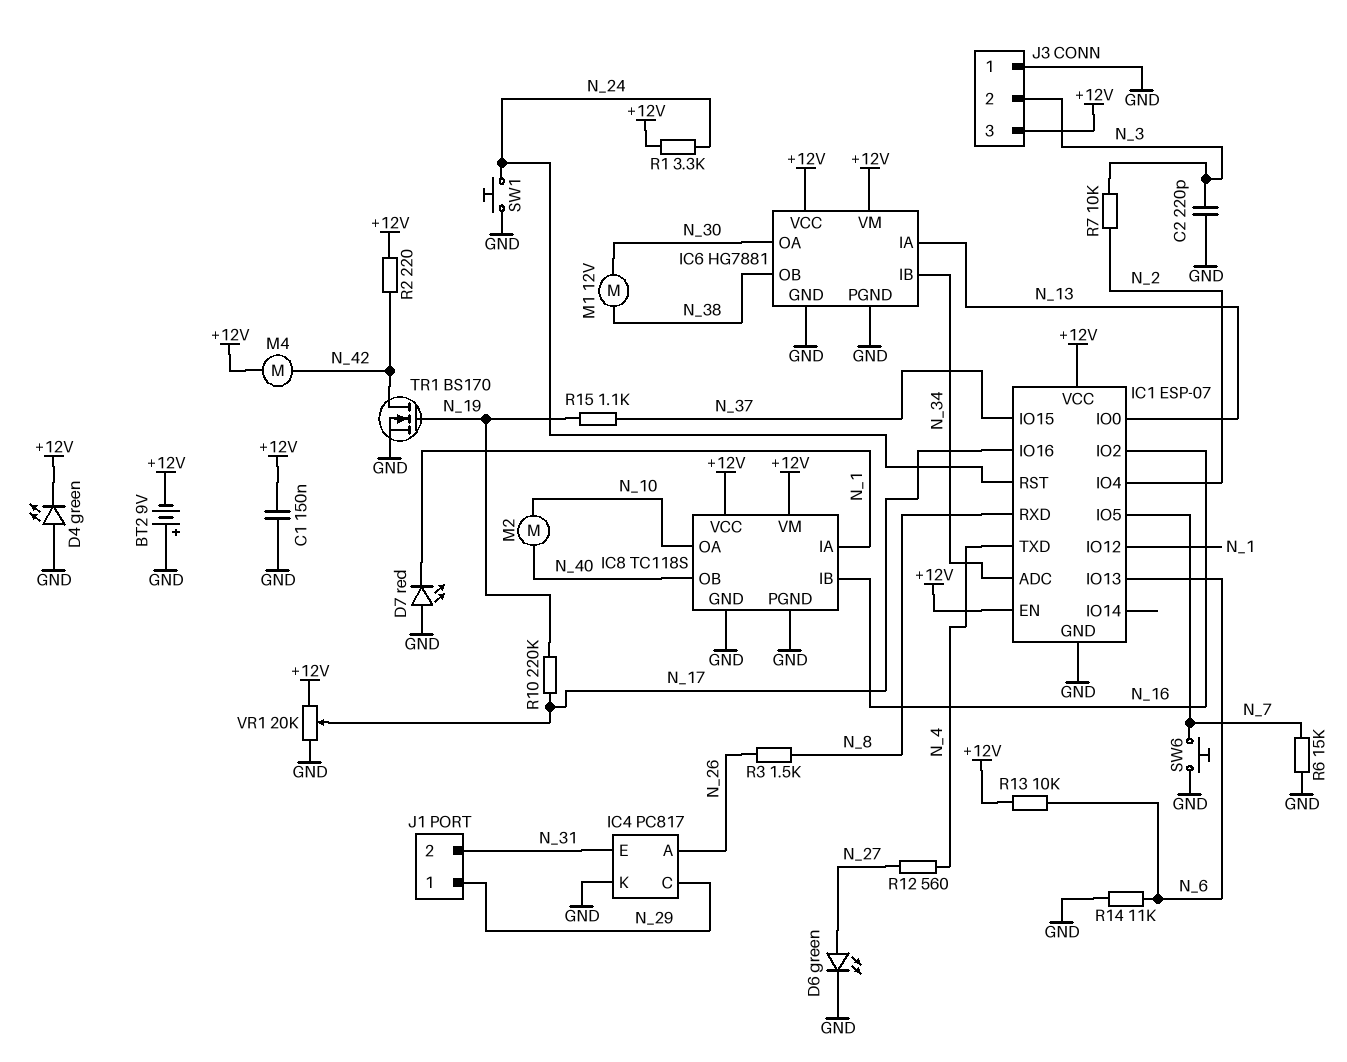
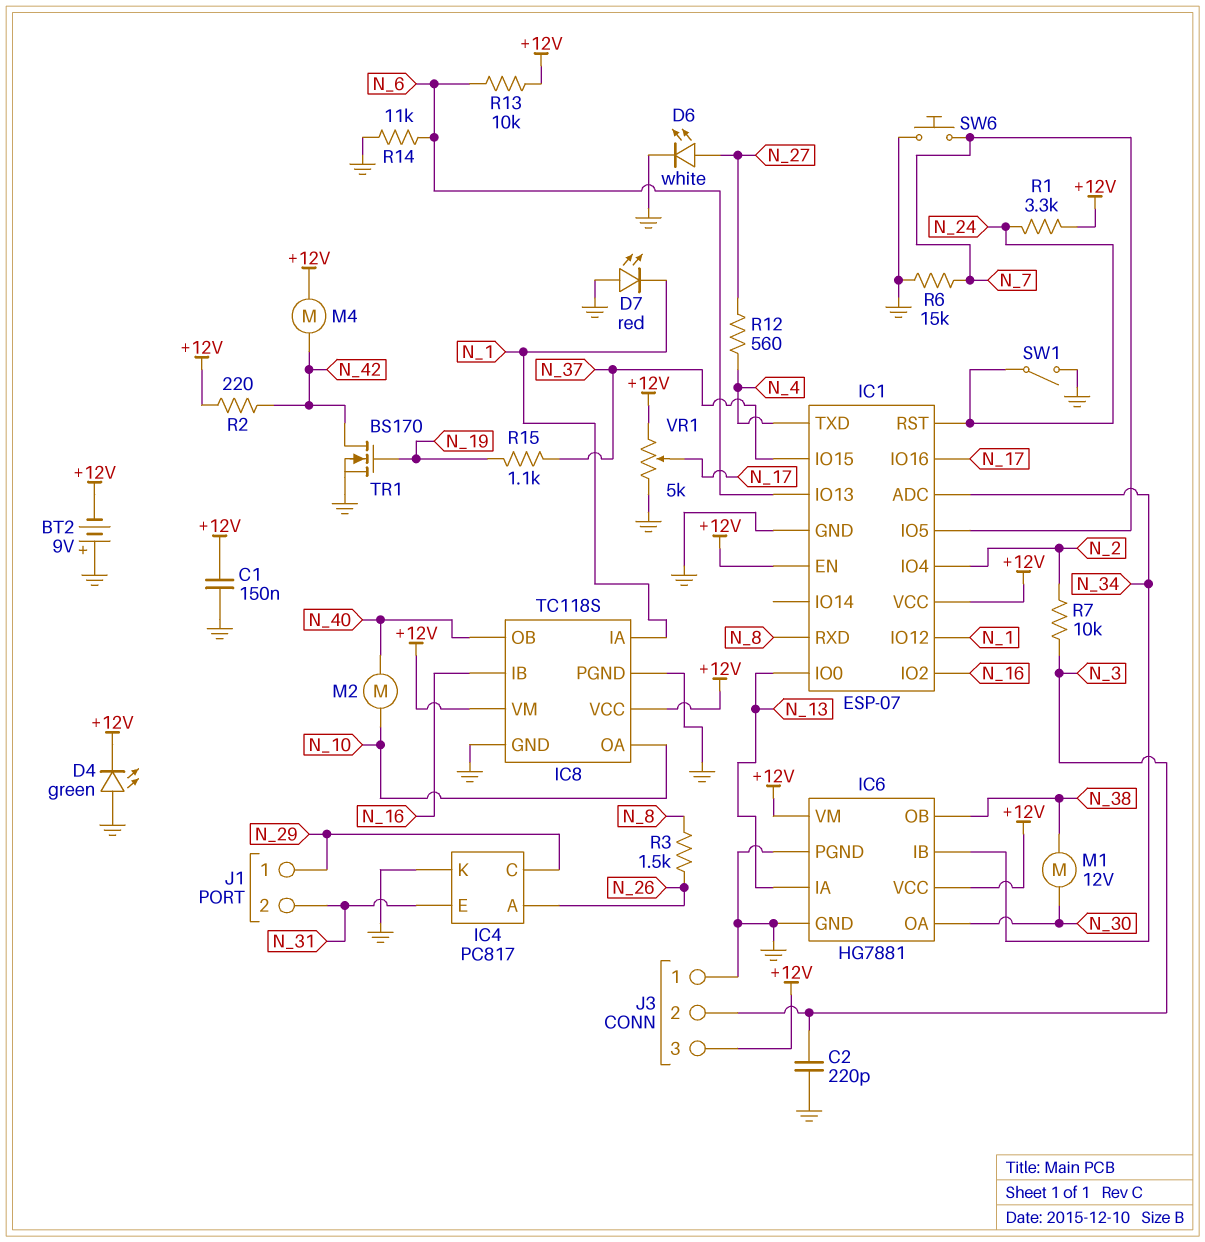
D6: LED green (A N_27, K GND) -> LED white (A N_27, K GND)
R10: 220k (N_17, N_19) -> none
SW1: button (GND, N_24) -> switch (GND, N_24)
VR1: 20k (+12V, GND, wiper N_17) -> 5k (+12V, GND, wiper N_17)

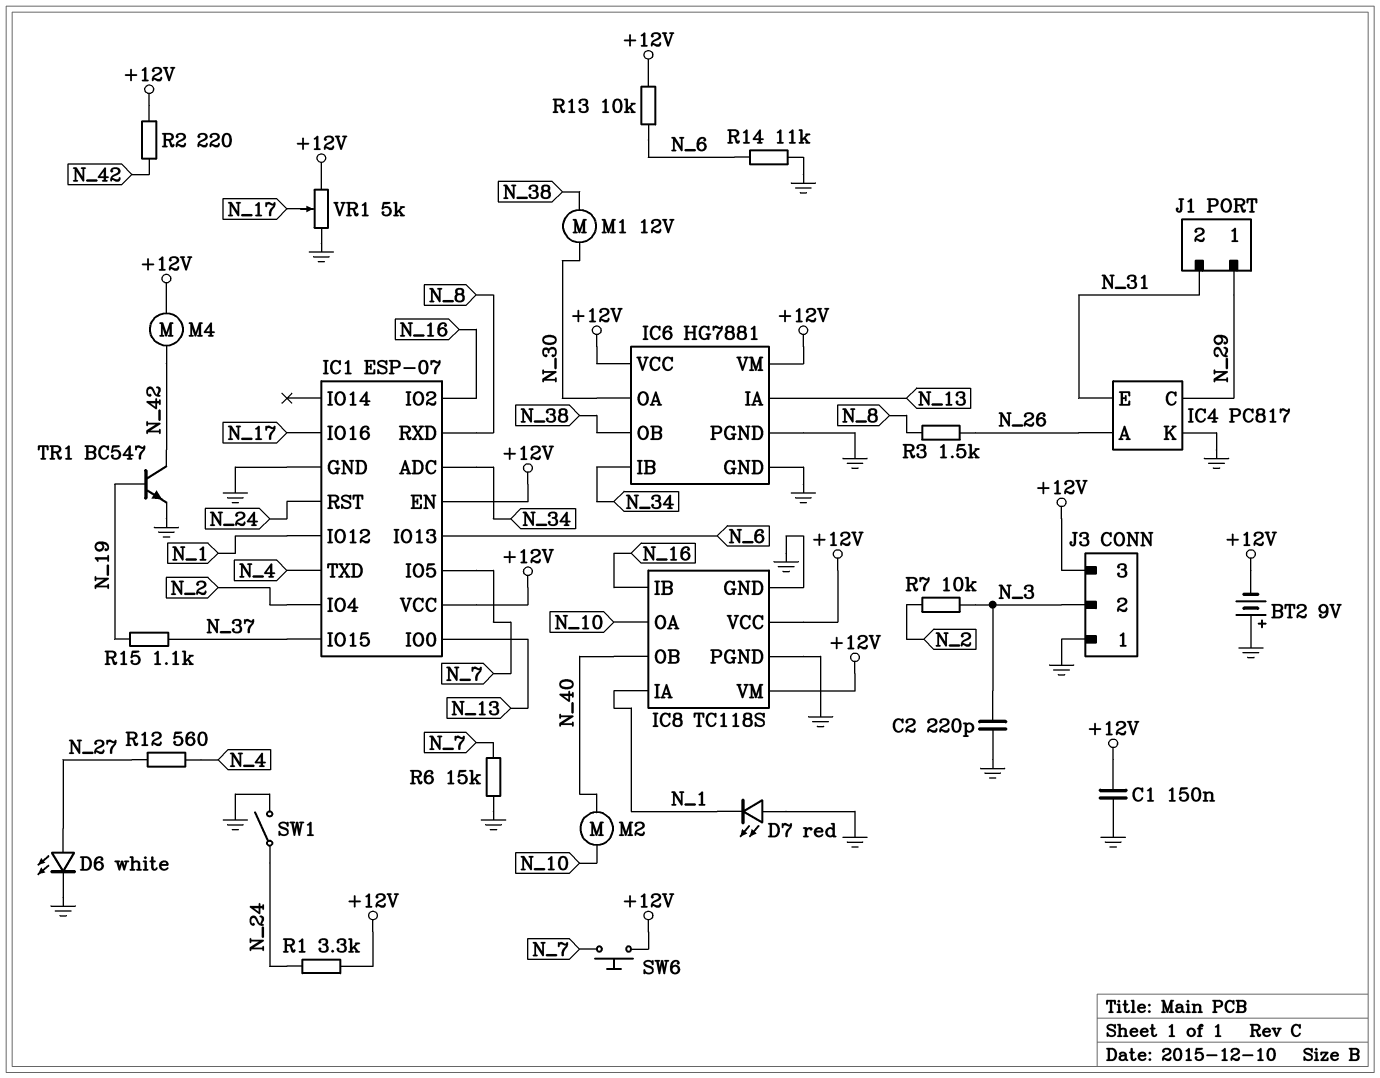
D4: LED green (A GND, K +12V) -> none
SW6: button (GND, N_7) -> button (+12V, N_7)
TR1: NMOS BS170 (G N_19, D N_42, S GND) -> NPN BC547 (B N_19, C N_42, E GND)

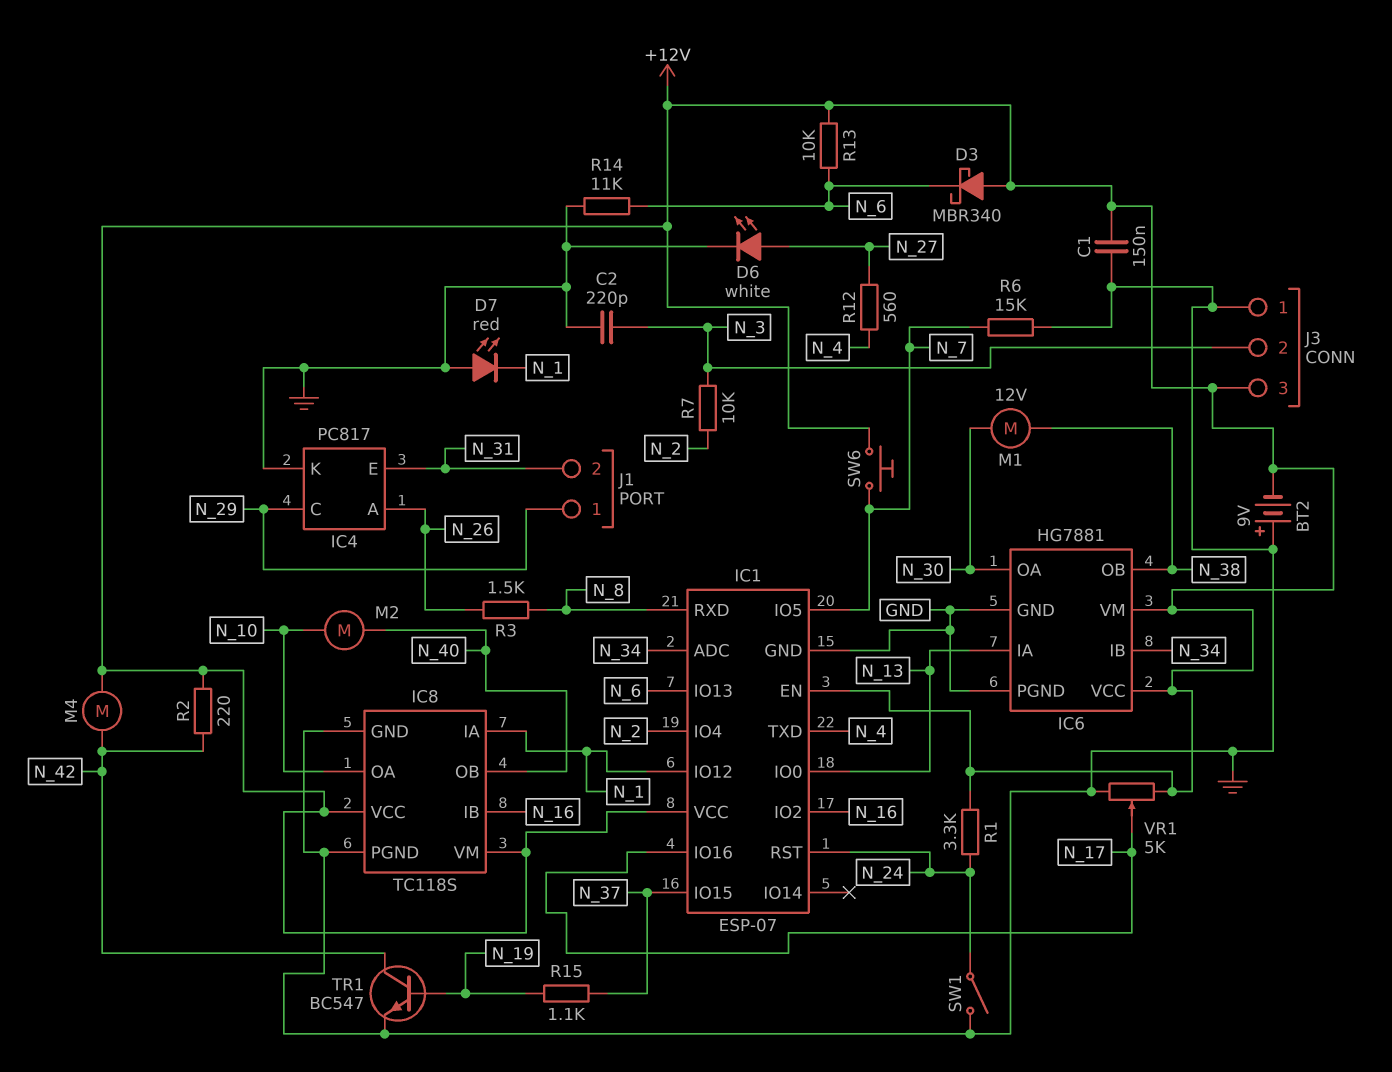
D3: none -> schottky MBR340 (A +12V, K N_6)

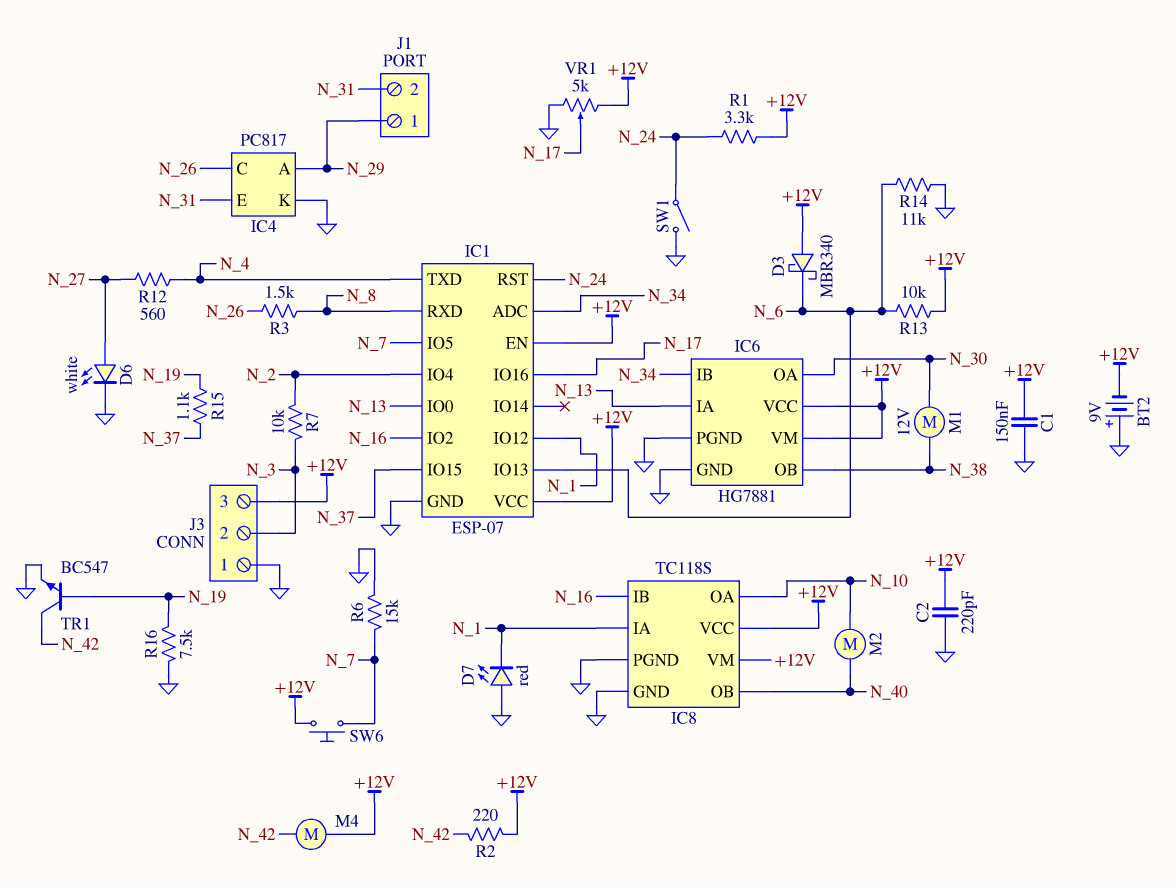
C2: 220pF (GND, N_3) -> 220pF (+12V, GND)
IC4 pin A: N_26 -> N_29
IC4 pin C: N_29 -> N_26
R16: none -> 7.5k (GND, N_19)

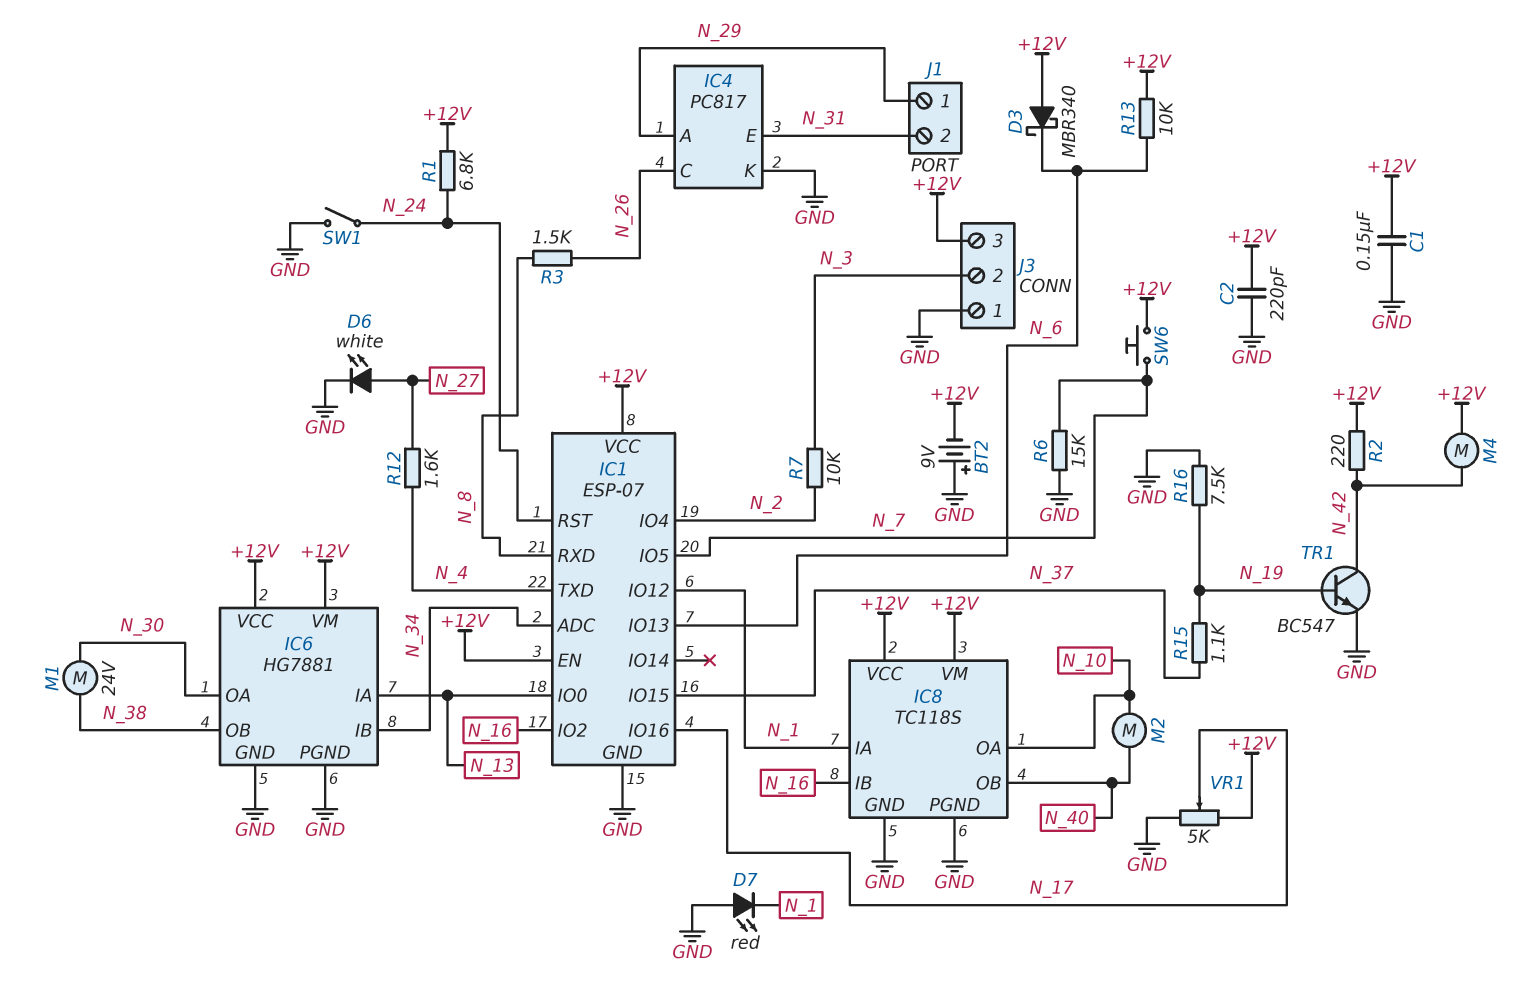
M1: motor 12V (N_30, N_38) -> motor 24V (N_30, N_38)
R1: 3.3k (+12V, N_24) -> 6.8k (+12V, N_24)
R12: 560 (N_4, N_27) -> 1.6k (N_4, N_27)
R14: 11k (GND, N_6) -> none

